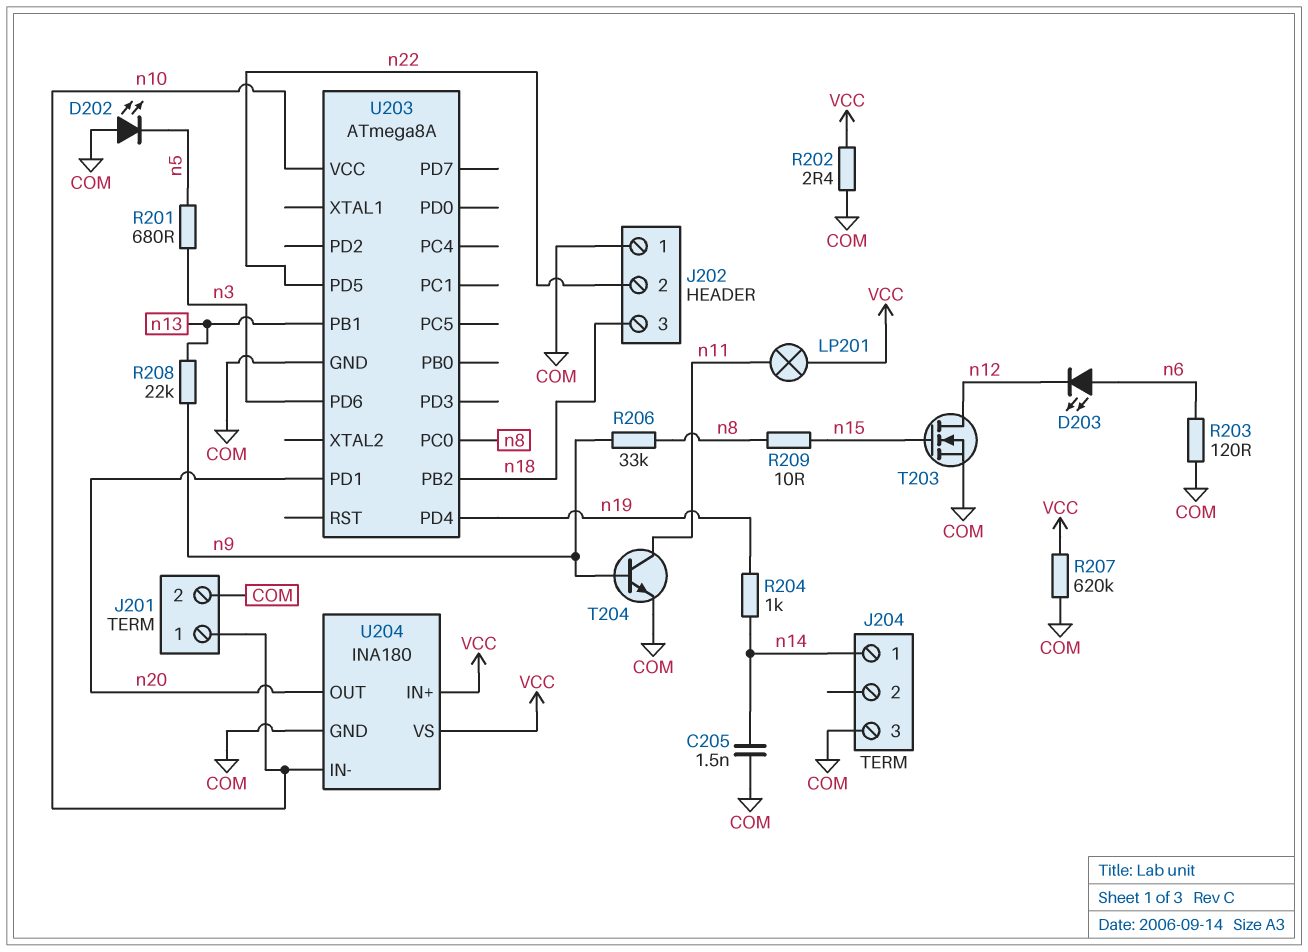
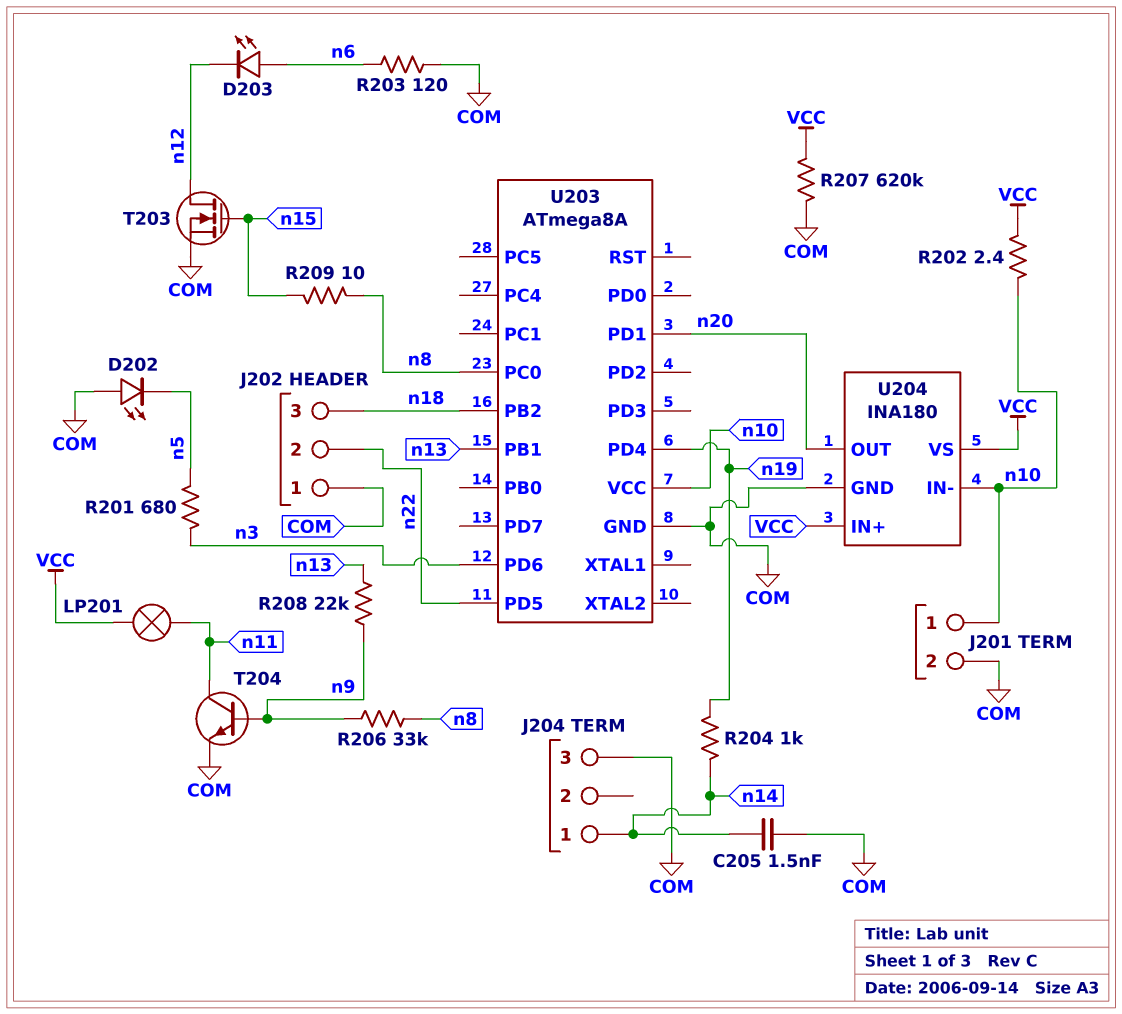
R202: 2.4 (COM, VCC) -> 2.4 (VCC, n10)

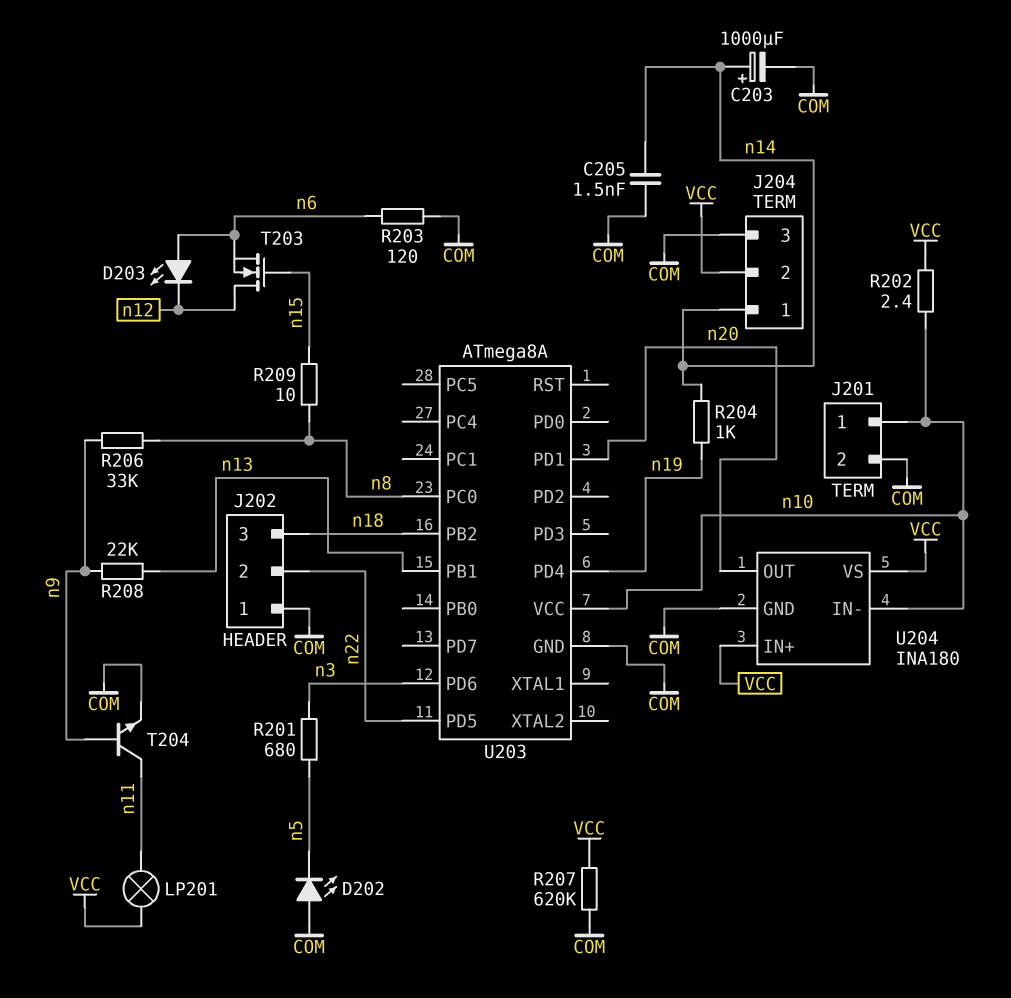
C203: none -> 1000uF (plus n14, minus COM)
J204 pin 2: none -> VCC
T203: NMOS (G n15, D n12, S COM) -> NMOS (G n15, D n12, S n6)

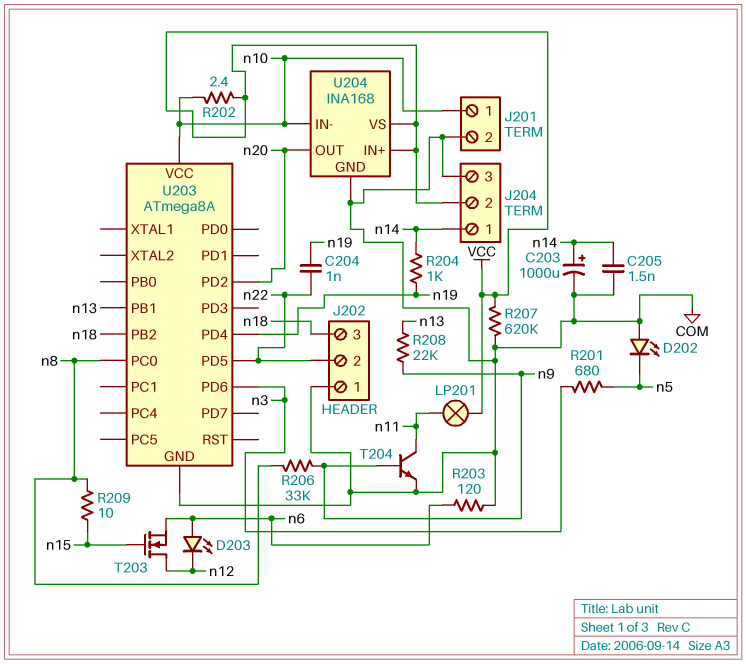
C204: none -> 1nF (n19, n22)
U203 pin PD1: n20 -> none
U203 pin PD2: none -> n20
U204: INA180 -> INA168

